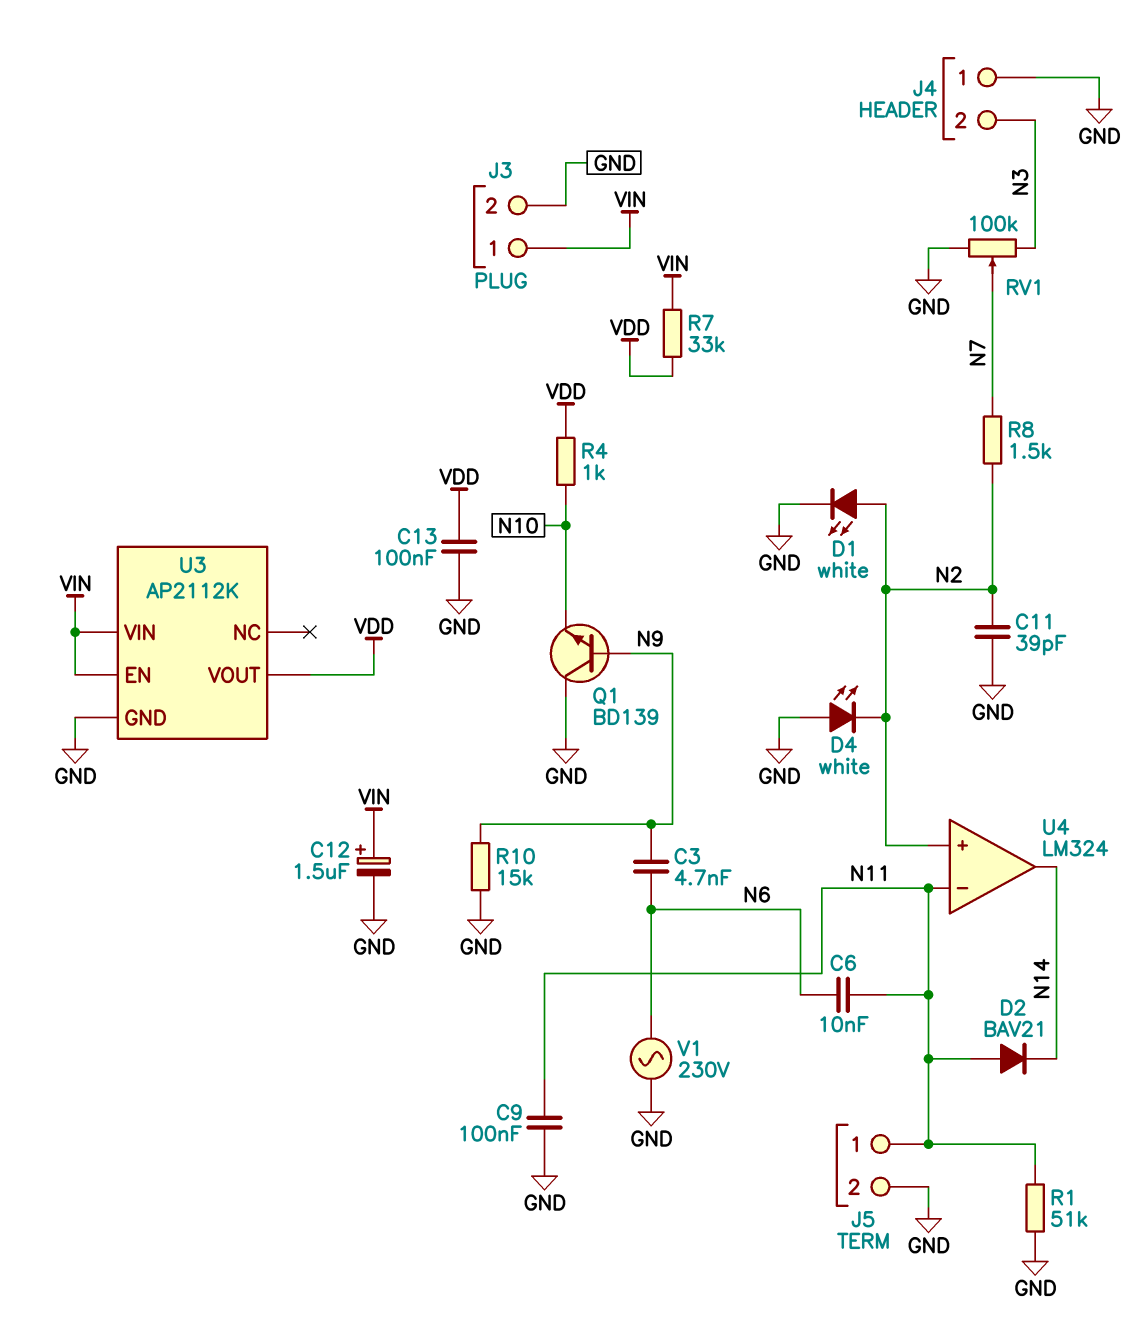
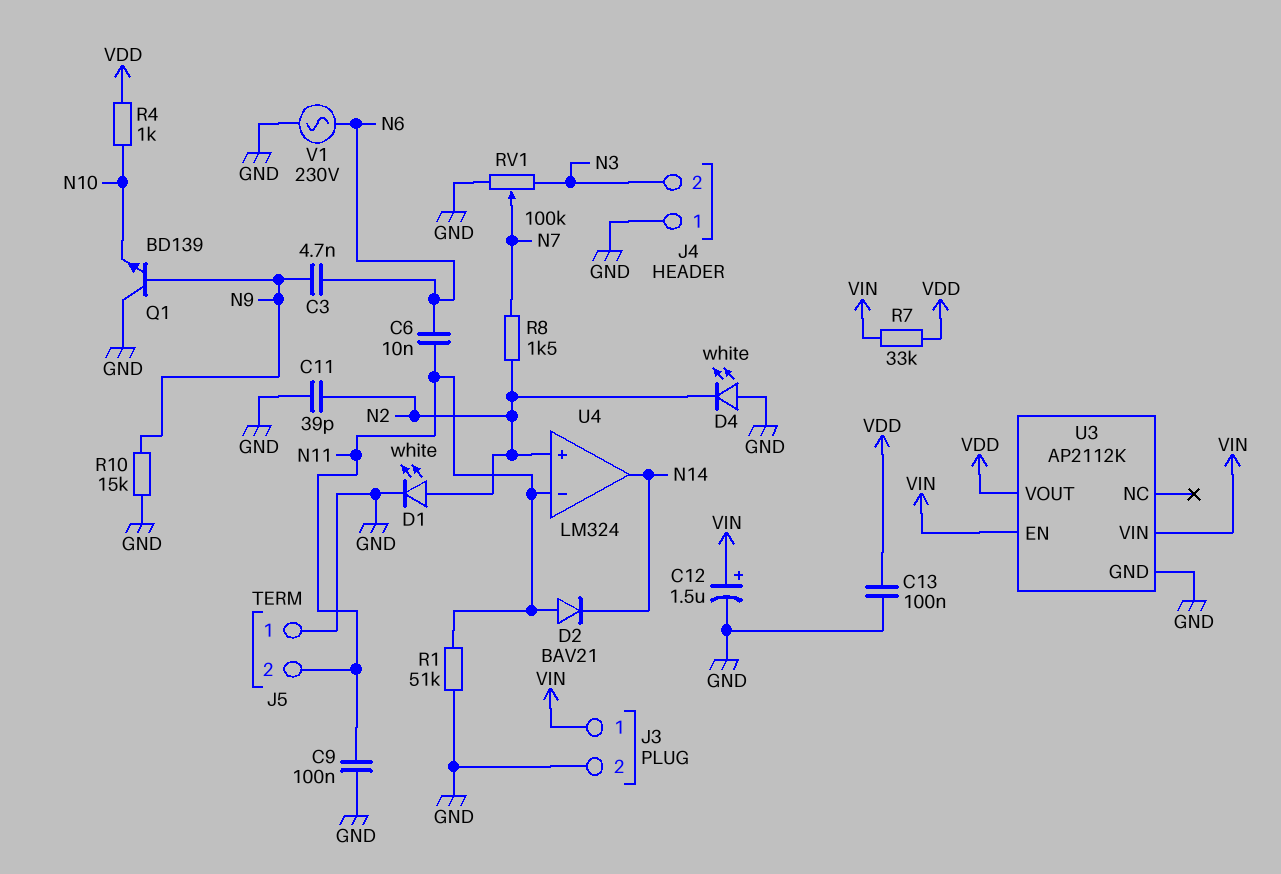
J5 pin 1: N11 -> GND
J5 pin 2: GND -> N11

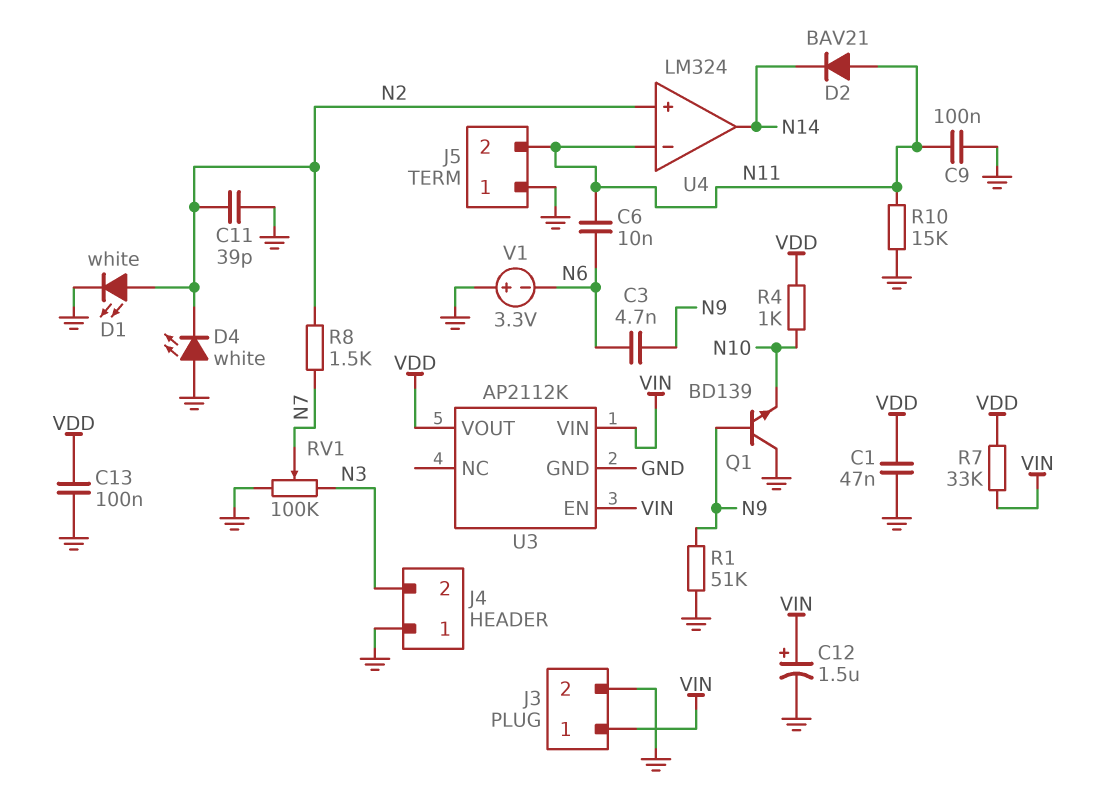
C1: none -> 47nF (GND, VDD)
R1: 51k (GND, N11) -> 51k (GND, N9)
R10: 15k (GND, N9) -> 15k (GND, N11)
V1: AC 230V (GND, N6) -> 3.3V (plus GND, minus N6)

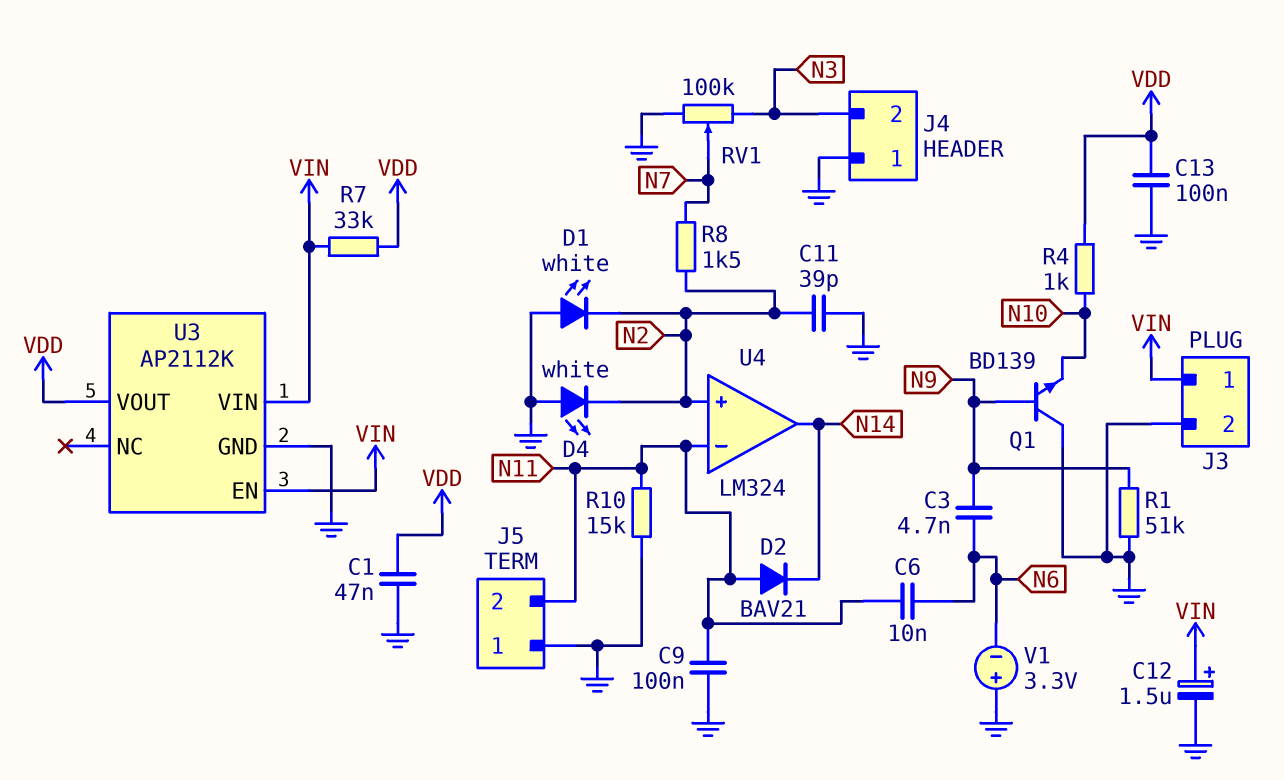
D1: LED white (A N2, K GND) -> LED white (A GND, K N2)

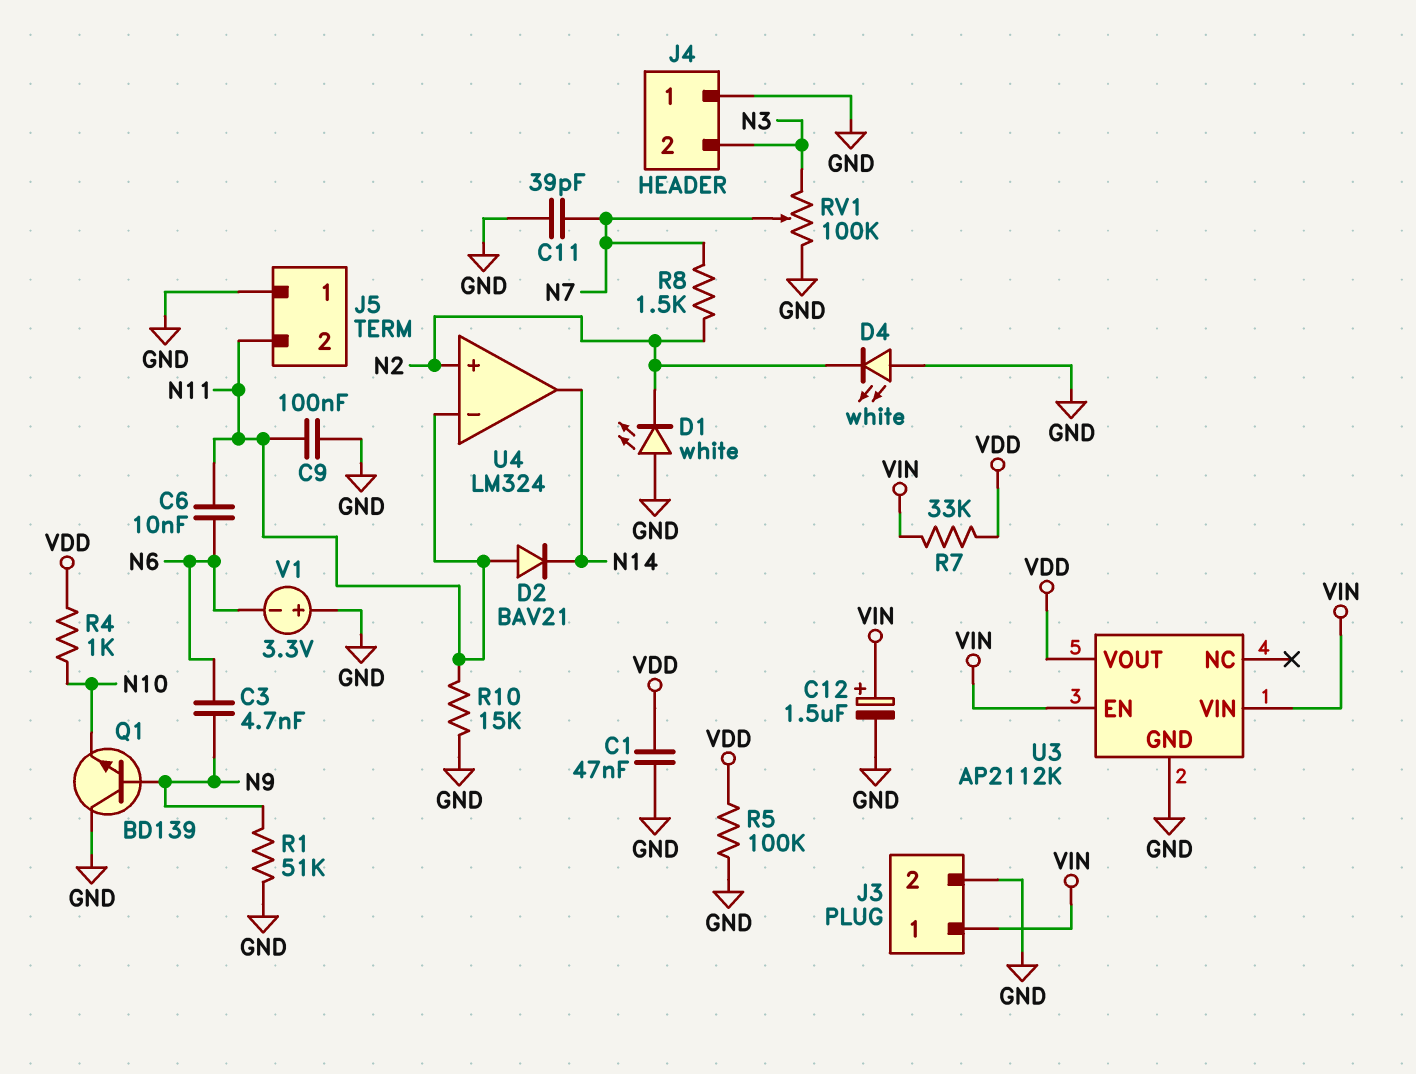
C11: 39pF (GND, N2) -> 39pF (GND, N7)
C13: 100nF (GND, VDD) -> none
R5: none -> 100k (GND, VDD)

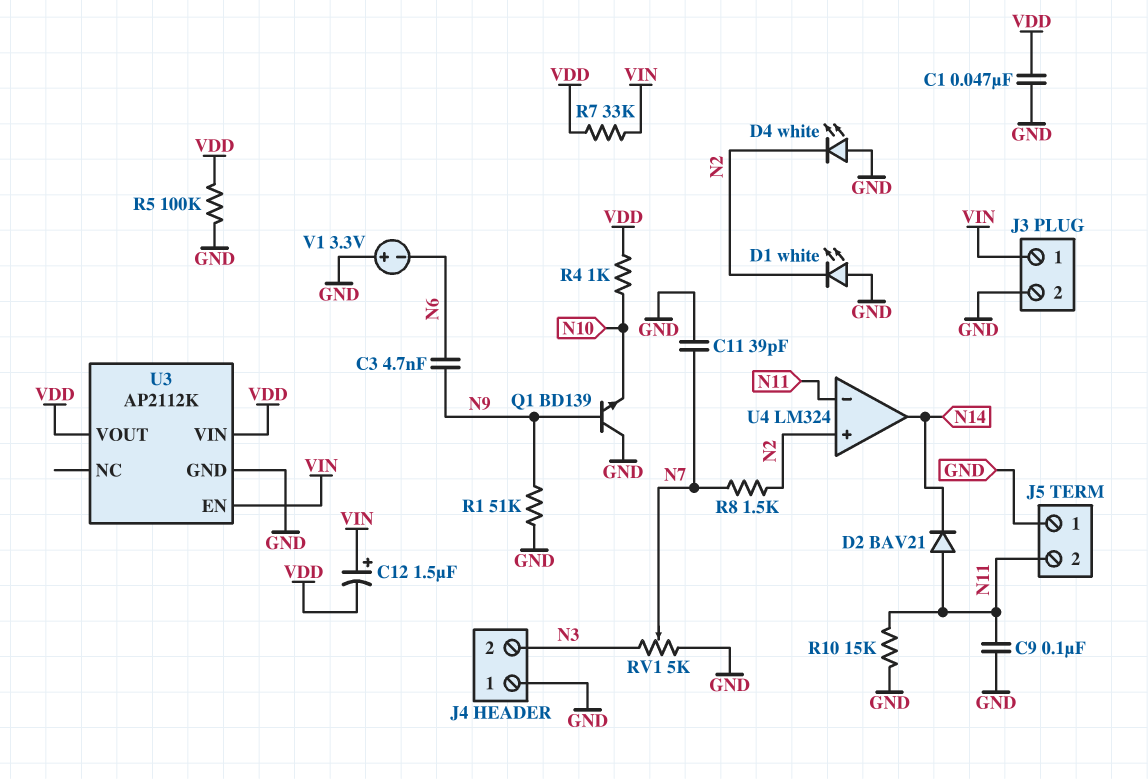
C6: 10nF (N6, N11) -> none
C12: 1.5uF (plus VIN, minus GND) -> 1.5uF (plus VIN, minus VDD)
RV1: 100k (GND, N3, wiper N7) -> 5k (GND, N3, wiper N7)
U3 pin VIN: VIN -> VDD

